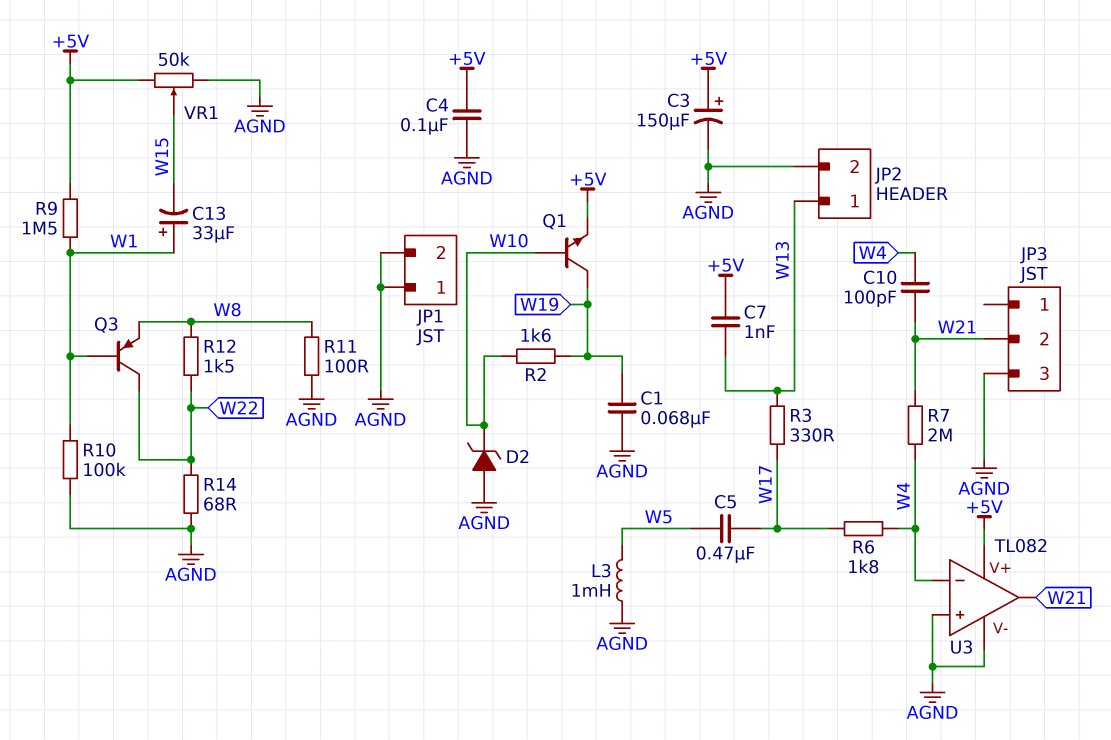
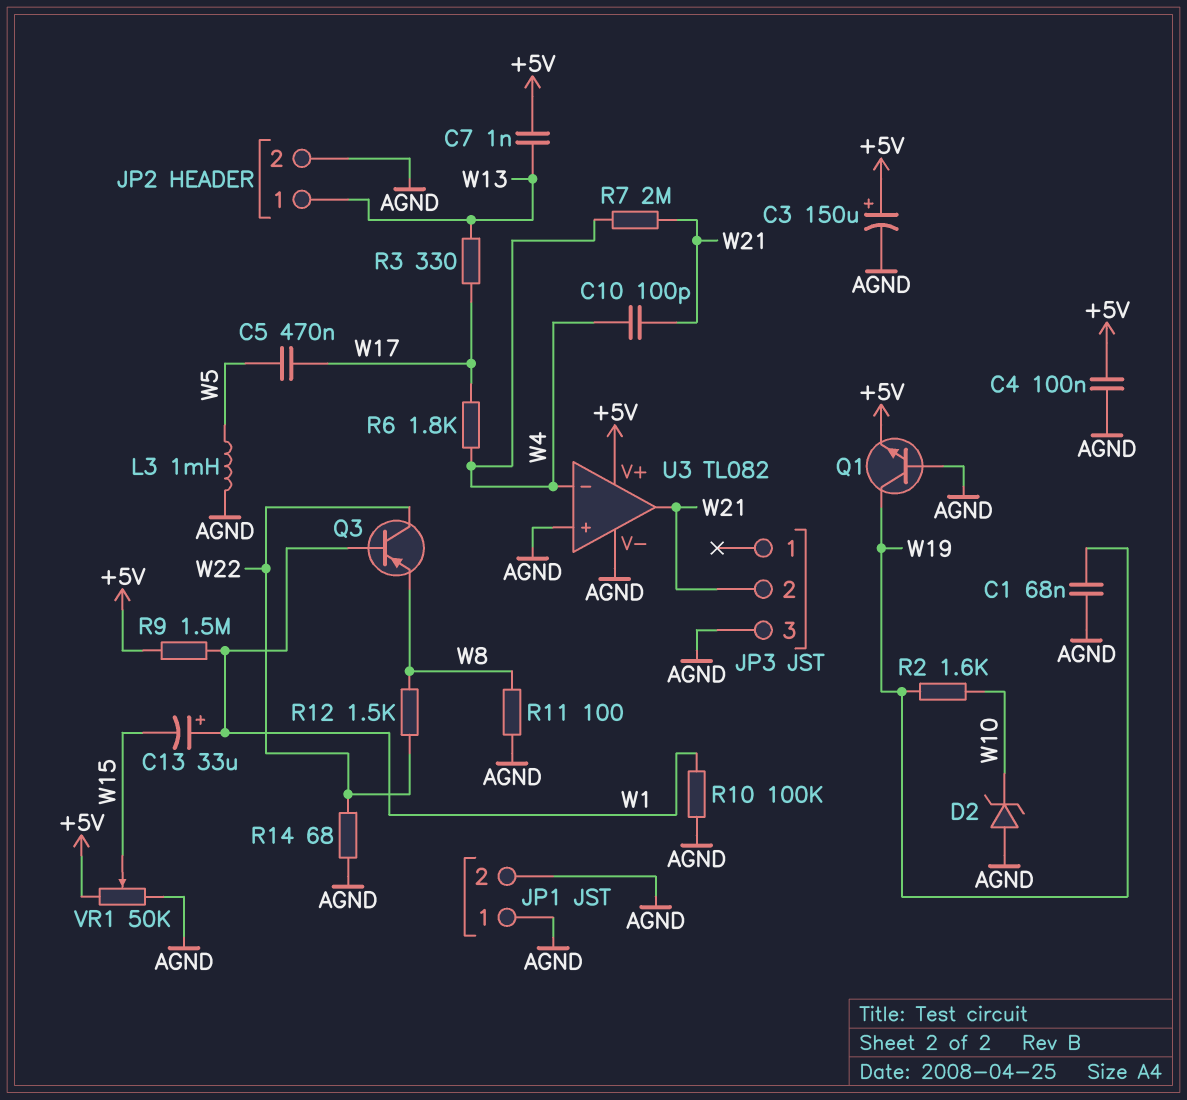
Q1: NPN (B W10, C W19, E +5V) -> NPN (B AGND, C W19, E +5V)

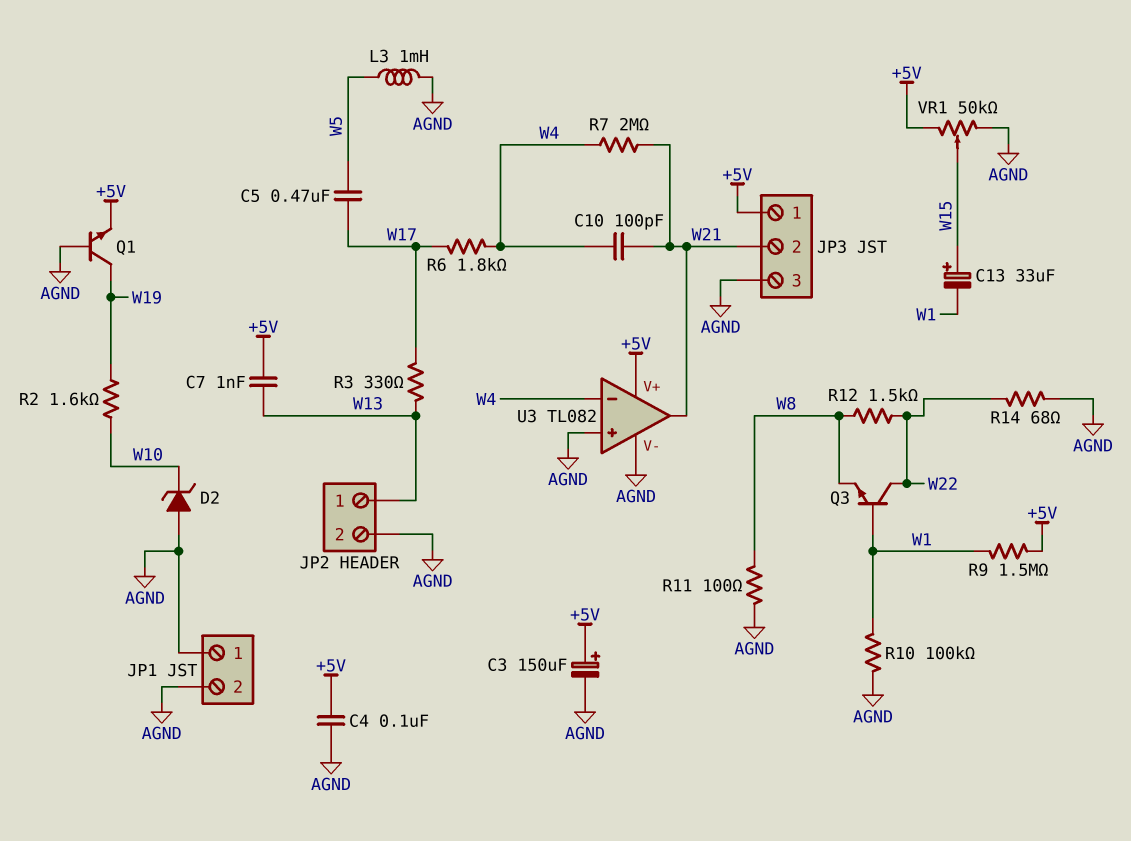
C1: 68nF (AGND, W19) -> none
C13: 33uF (plus W1, minus W15) -> 33uF (plus W15, minus W1)
JP3 pin 1: none -> +5V
Q3: PNP (B W1, C W22, E W8) -> NPN (B W1, C W22, E W8)

